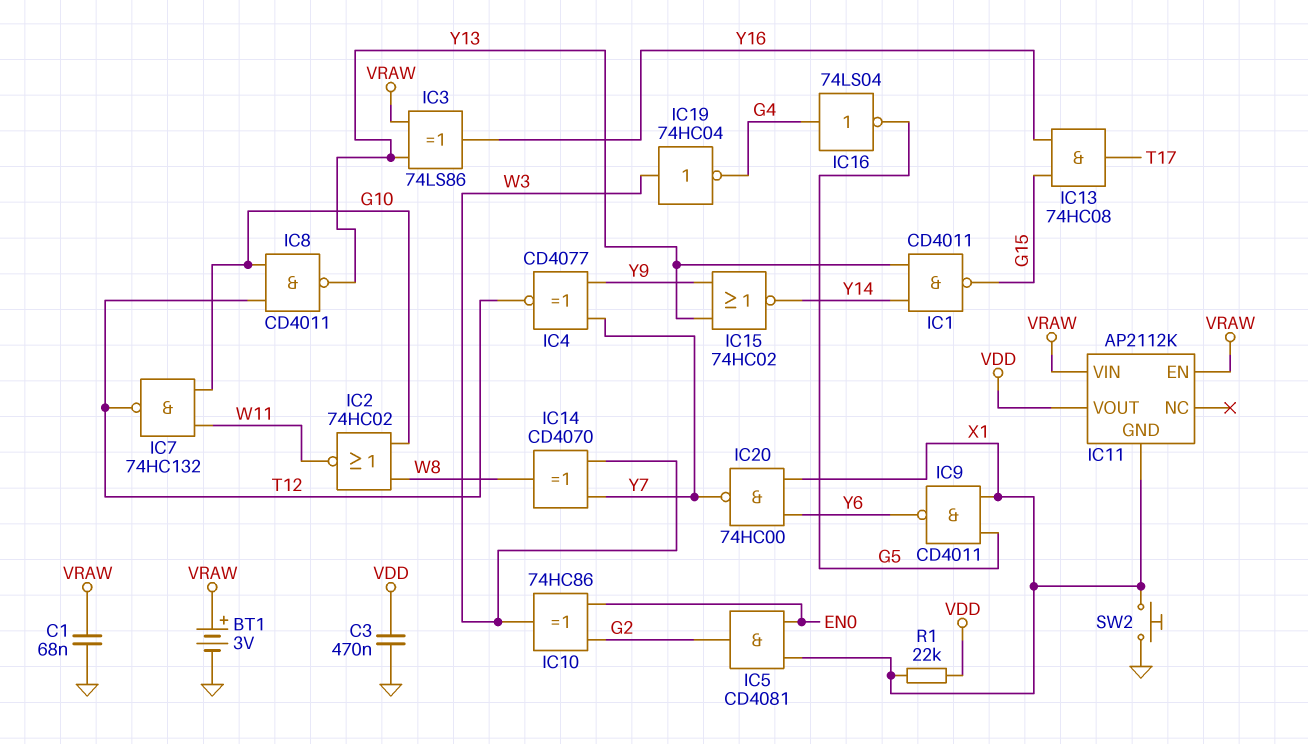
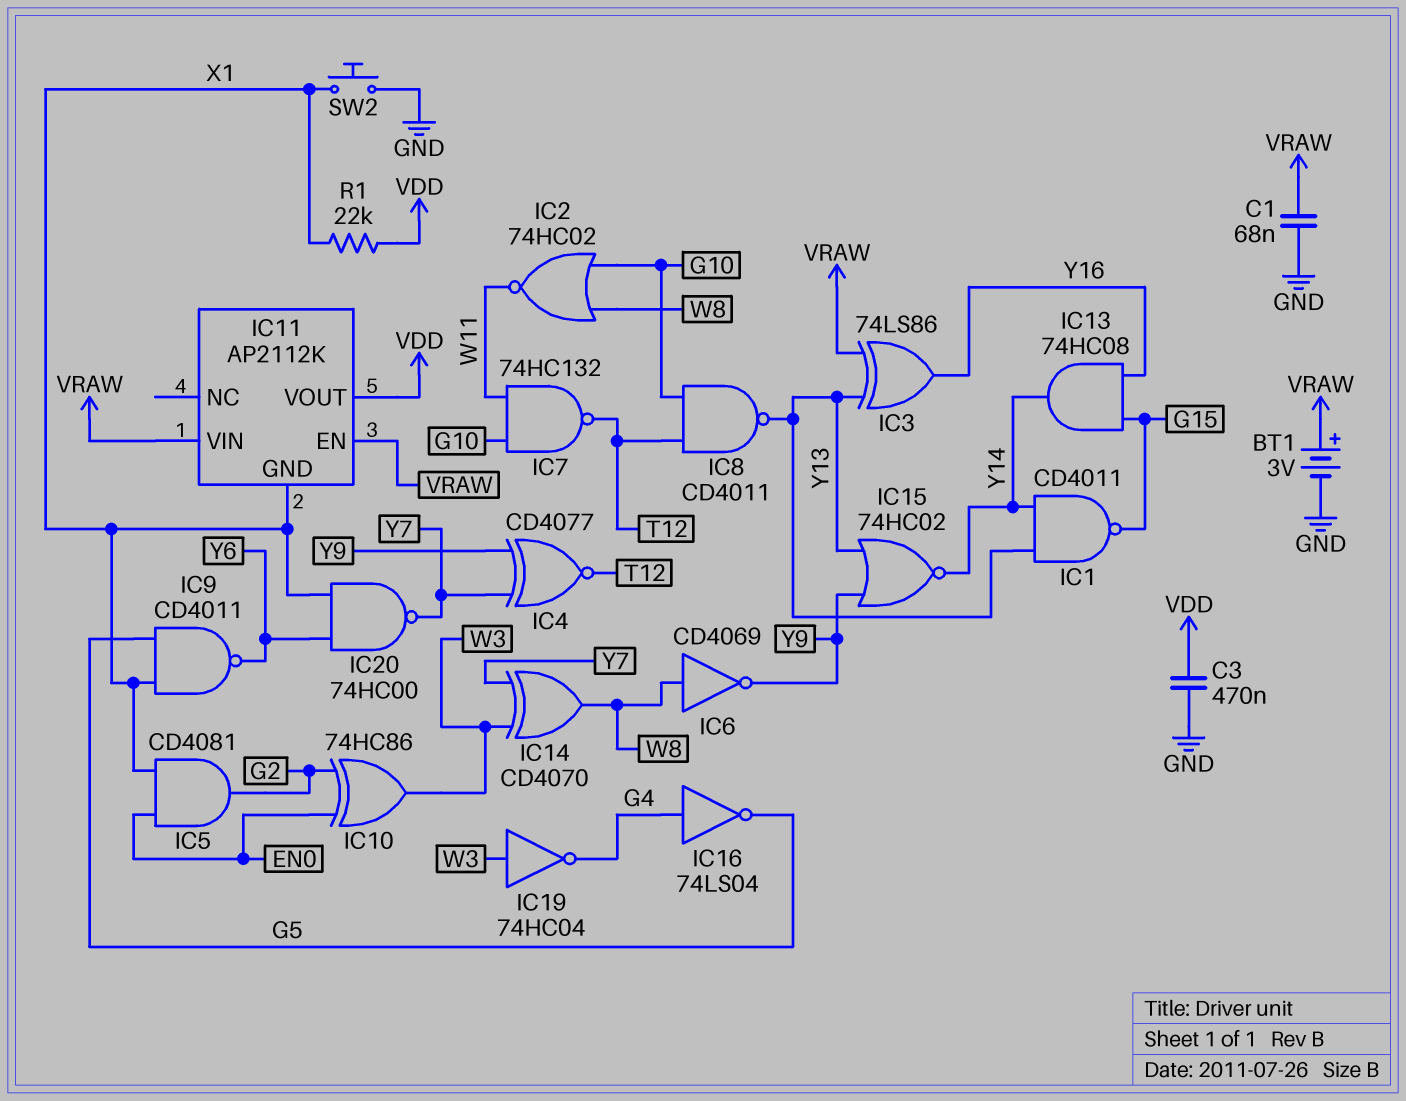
IC6: none -> NOT CD4069 (in W8, out Y9)
IC13: AND 74HC08 (in G15, in Y16, out T17) -> AND 74HC08 (in G15, in Y16, out Y14)

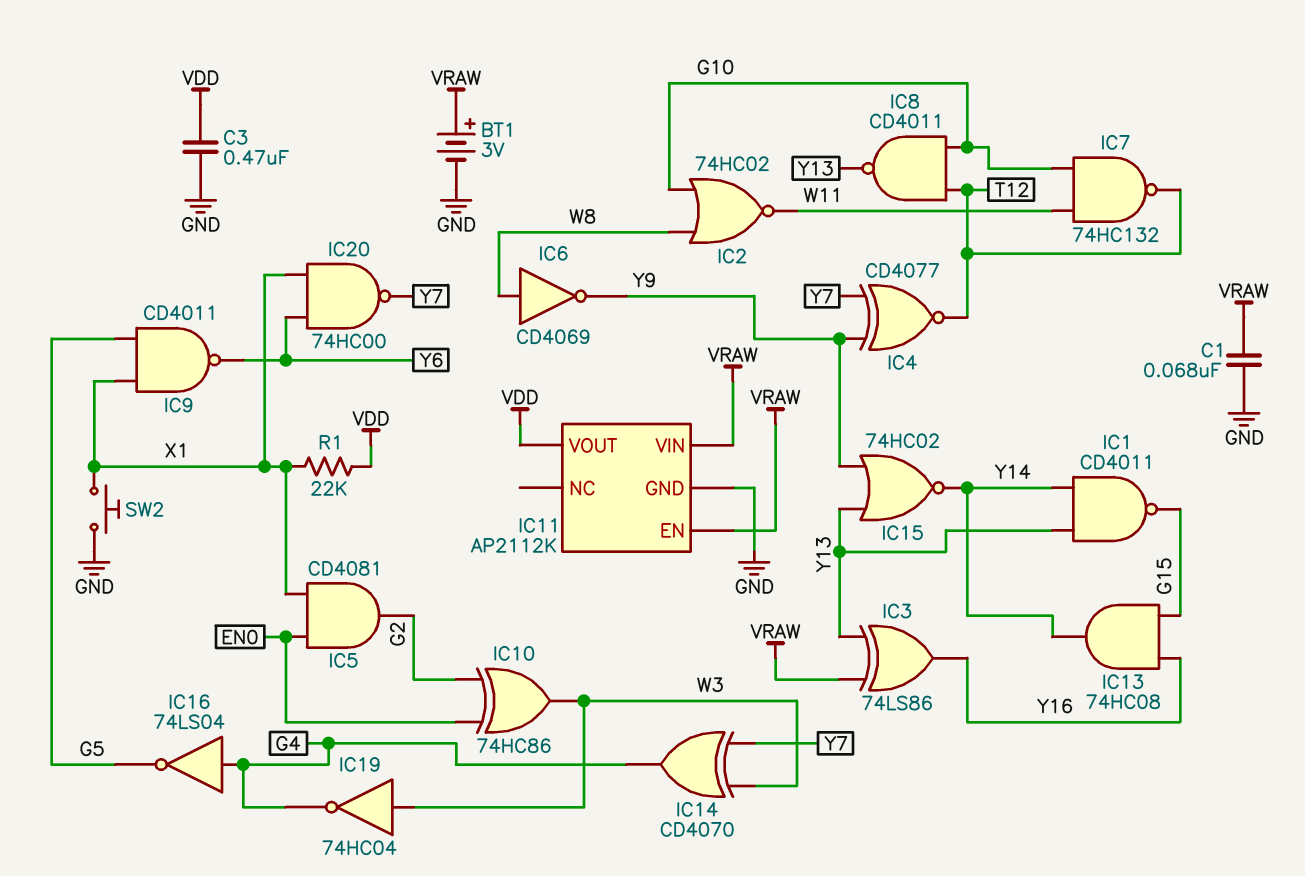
IC11 pin GND: X1 -> GND
IC14: XOR CD4070 (in W3, in Y7, out W8) -> XOR CD4070 (in W3, in Y7, out G4)

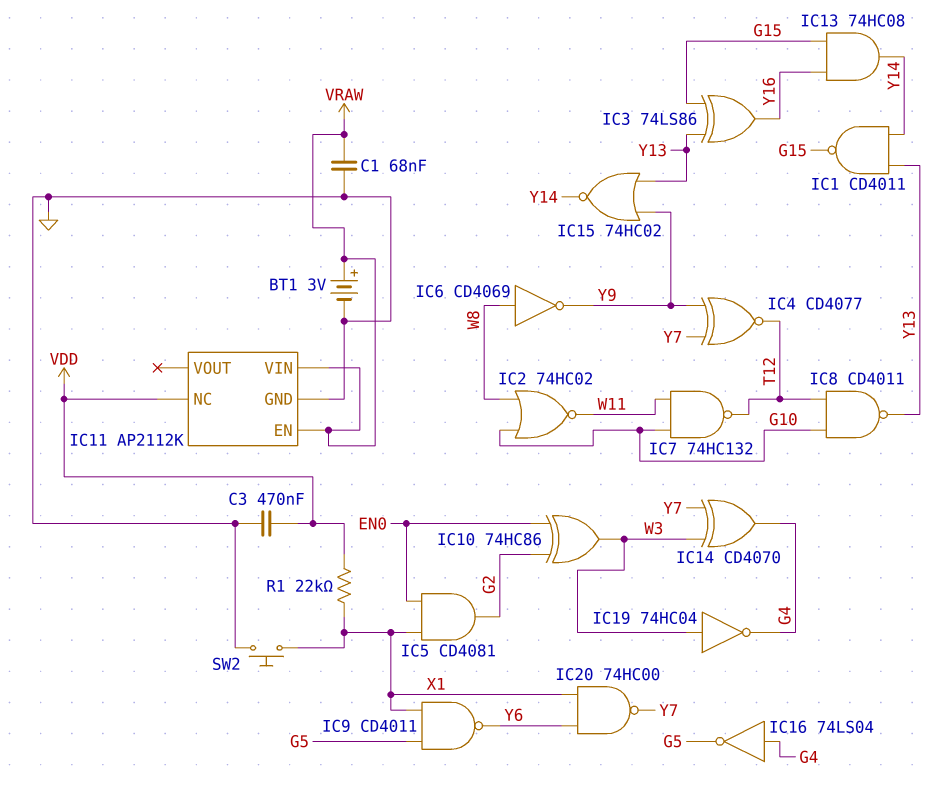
IC3: XOR 74LS86 (in VRAW, in Y13, out Y16) -> XOR 74LS86 (in G15, in Y13, out Y16)
IC11 pin NC: none -> VDD
IC11 pin VOUT: VDD -> none

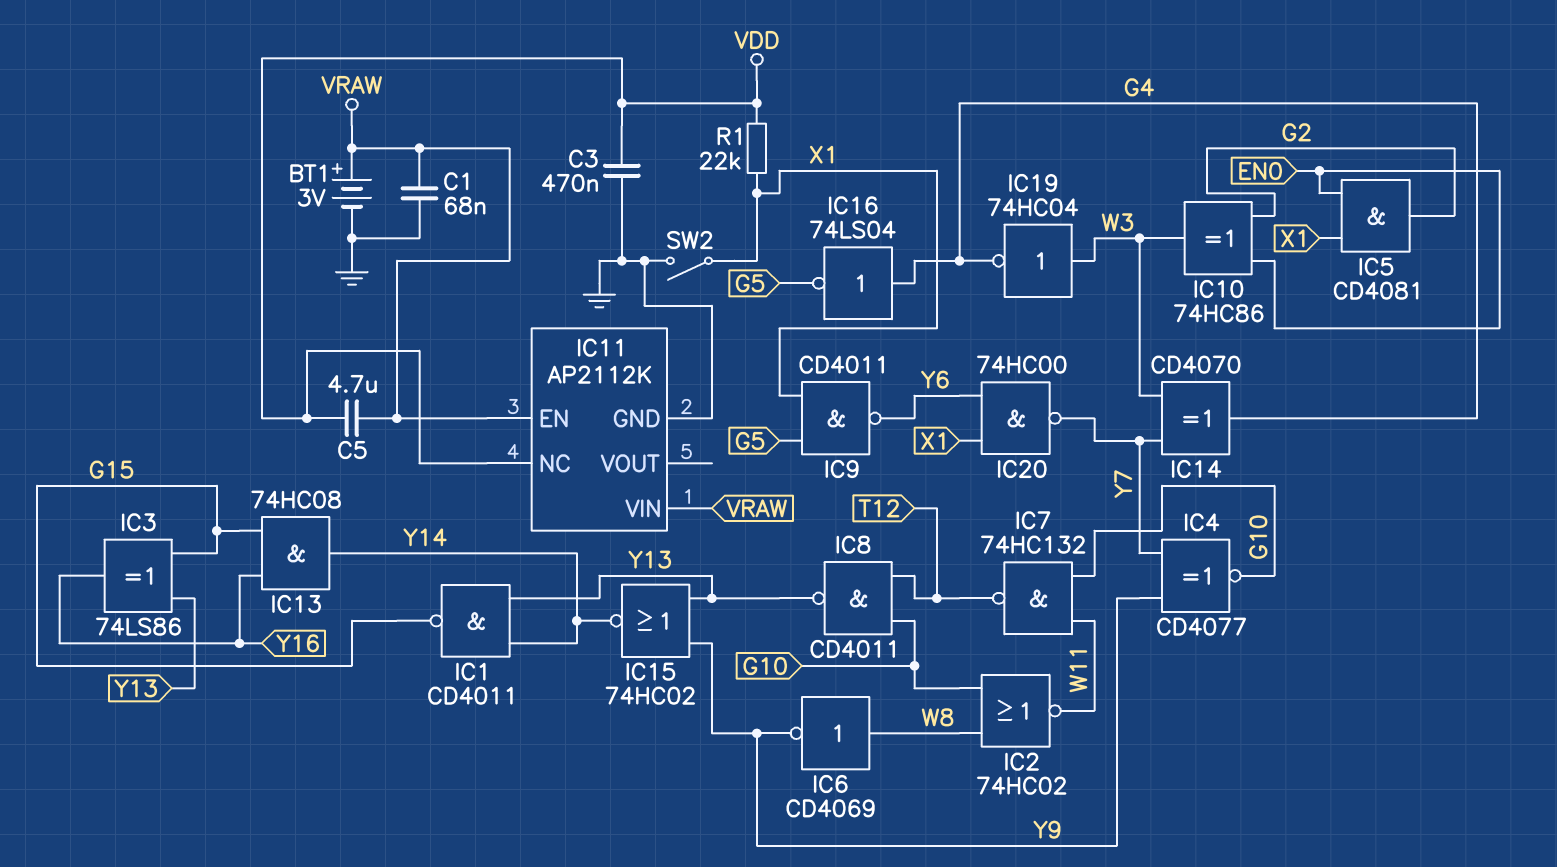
C5: none -> 4.7uF (VDD, VRAW)
IC4: XNOR CD4077 (in Y7, in Y9, out T12) -> XNOR CD4077 (in Y7, in Y9, out G10)
SW2: button (GND, X1) -> switch (GND, X1)

